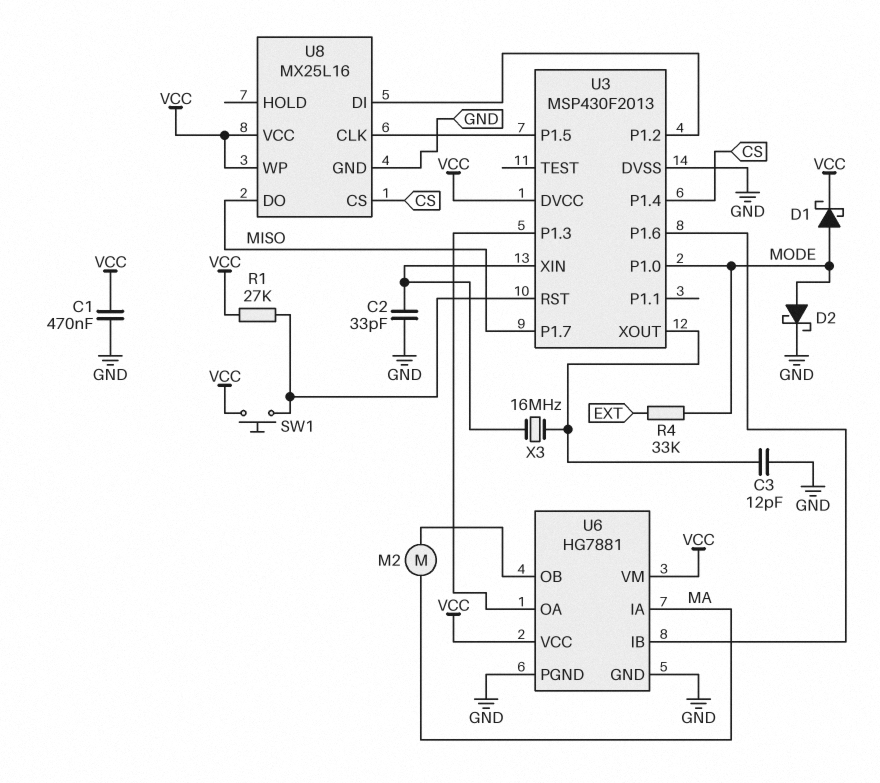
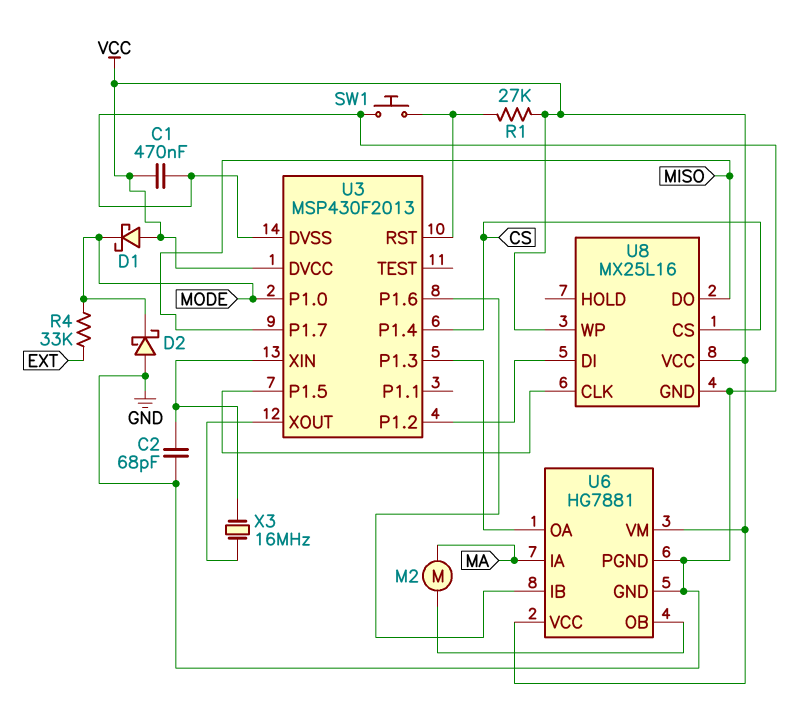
C2: 33pF (GND, U3/XIN) -> 68pF (GND, U3/XIN)
C3: 12pF (GND, U3/XOUT) -> none
D1: schottky (A MODE, K VCC) -> schottky (A VCC, K MODE)
D2: schottky (A MODE, K GND) -> schottky (A GND, K MODE)
SW1: button (U3/RST, VCC) -> button (GND, U3/RST)

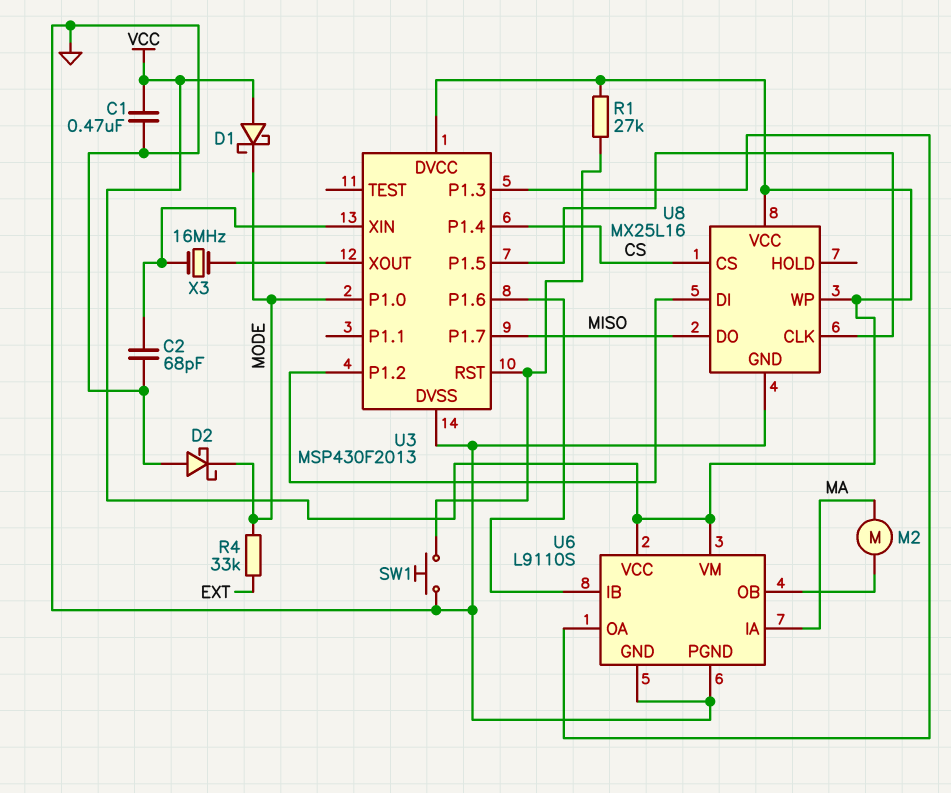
U6: HG7881 -> L9110S

